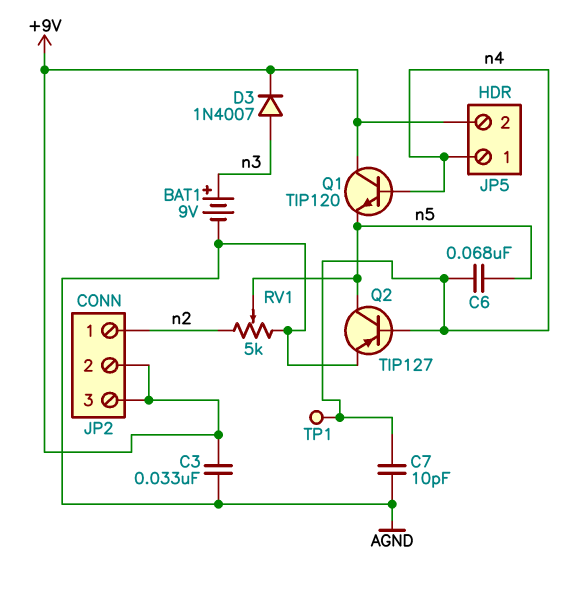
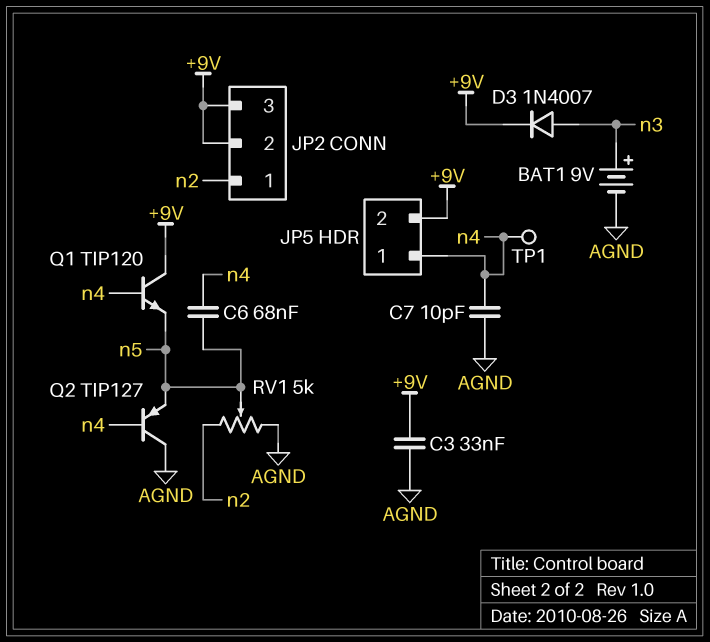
Q2: PNP TIP127 (B n4, C n5, E AGND) -> PNP TIP127 (B n4, C AGND, E n5)

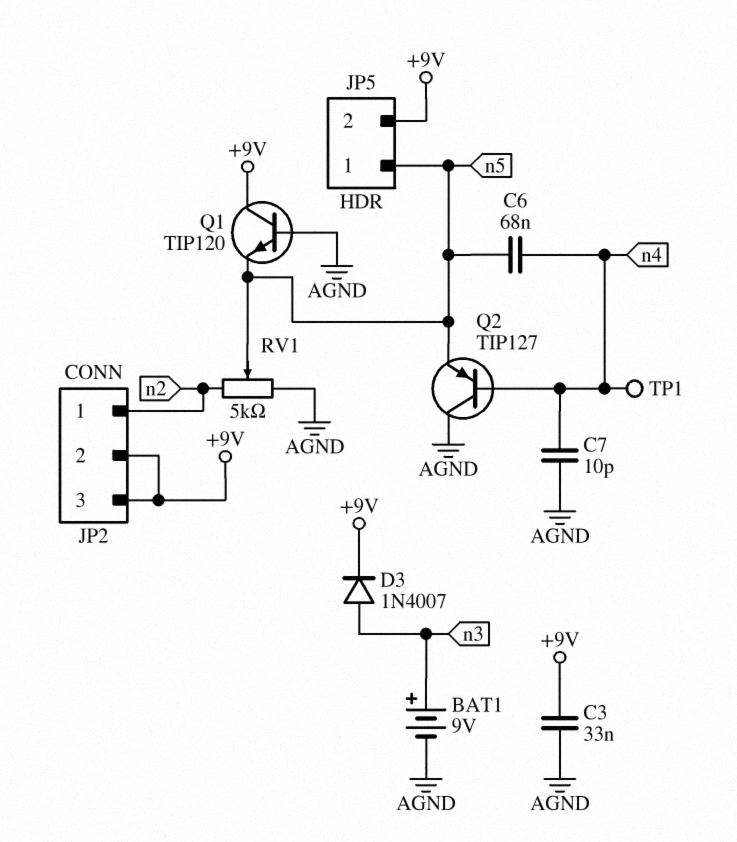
JP5 pin 1: n4 -> n5
Q1: NPN TIP120 (B n4, C +9V, E n5) -> NPN TIP120 (B AGND, C +9V, E n5)

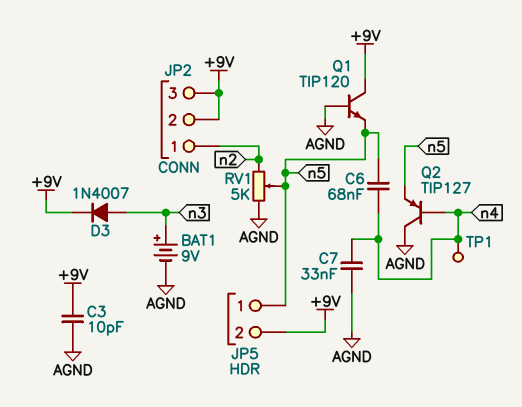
C3: 33nF (+9V, AGND) -> 10pF (+9V, AGND)
C7: 10pF (AGND, n4) -> 33nF (AGND, n4)

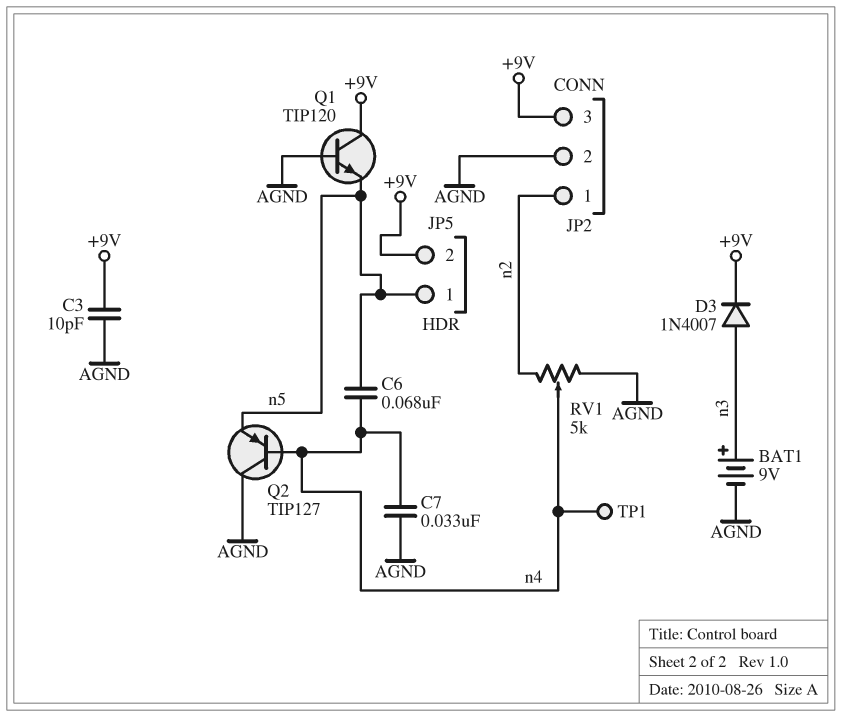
JP2 pin 2: +9V -> AGND
RV1: 5k (AGND, n2, wiper n5) -> 5k (AGND, n2, wiper n4)

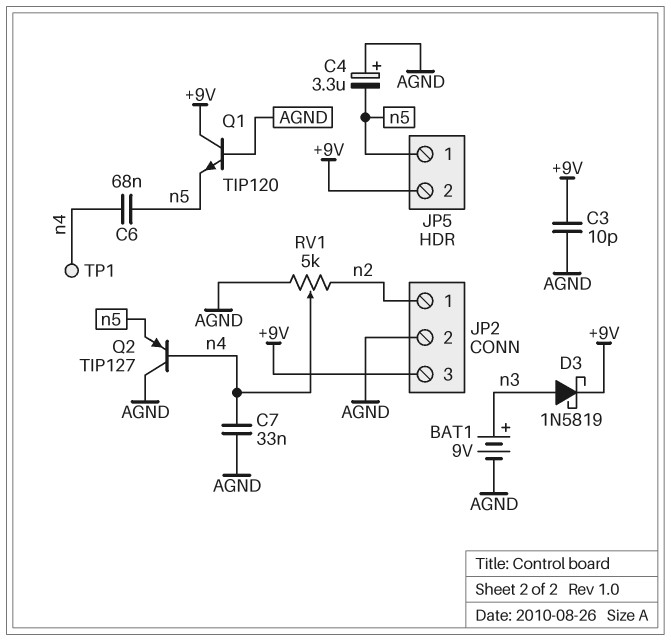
C4: none -> 3.3uF (plus AGND, minus n5)
D3: diode 1N4007 (A n3, K +9V) -> schottky 1N5819 (A n3, K +9V)

